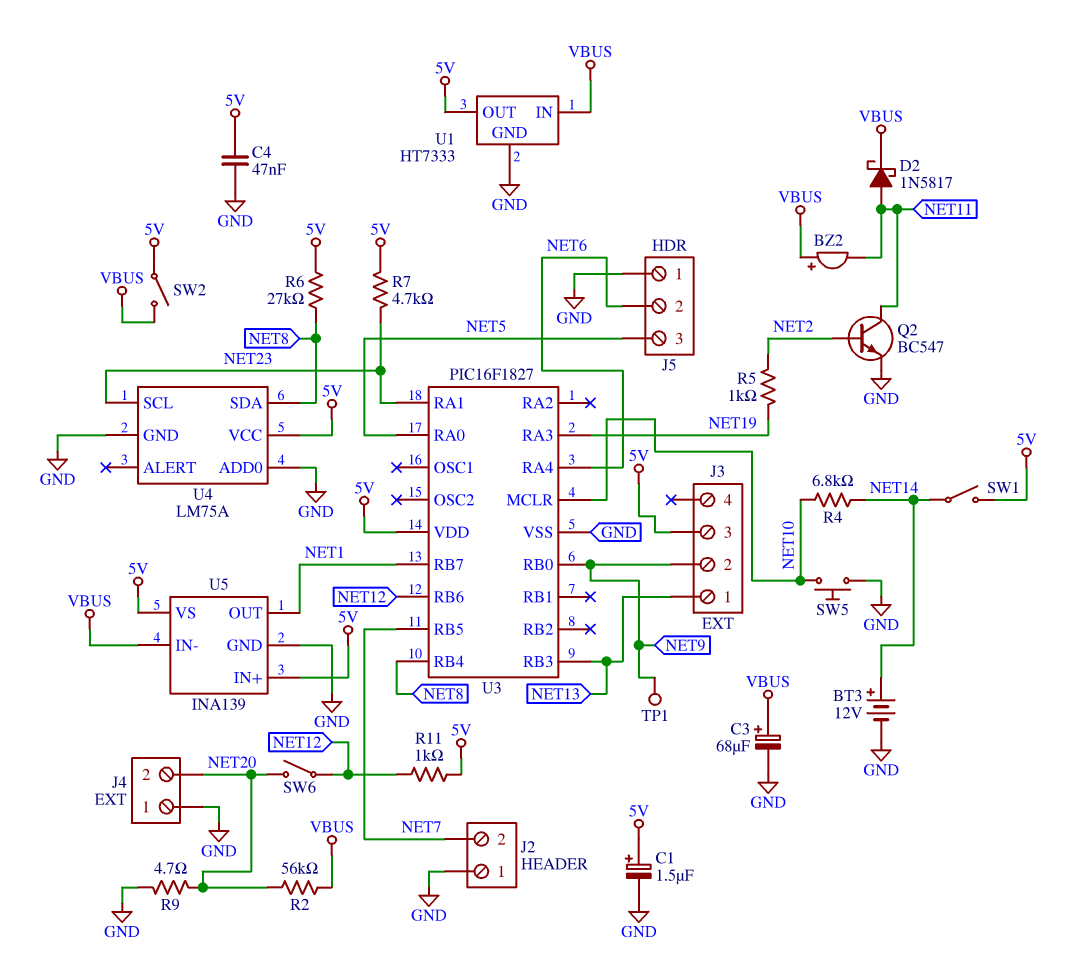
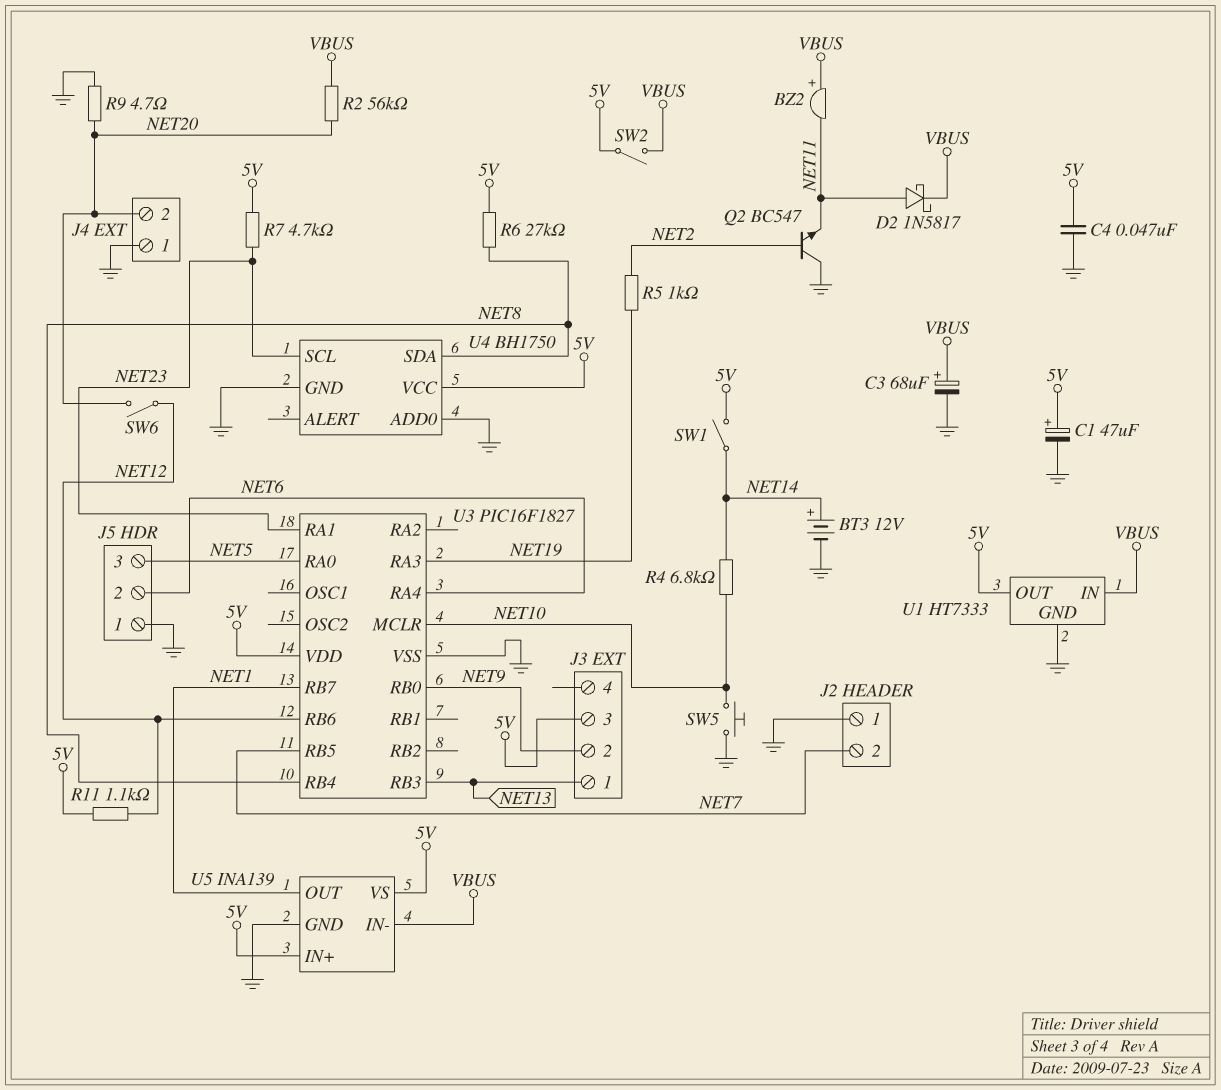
C1: 1.5uF (plus 5V, minus GND) -> 47uF (plus 5V, minus GND)
Q2: NPN BC547 (B NET2, C NET11, E GND) -> NPN BC547 (B NET2, C GND, E NET11)
R11: 1k (5V, NET12) -> 1.1k (5V, NET12)
TP1: test point (NET9) -> none
U4: LM75A -> BH1750

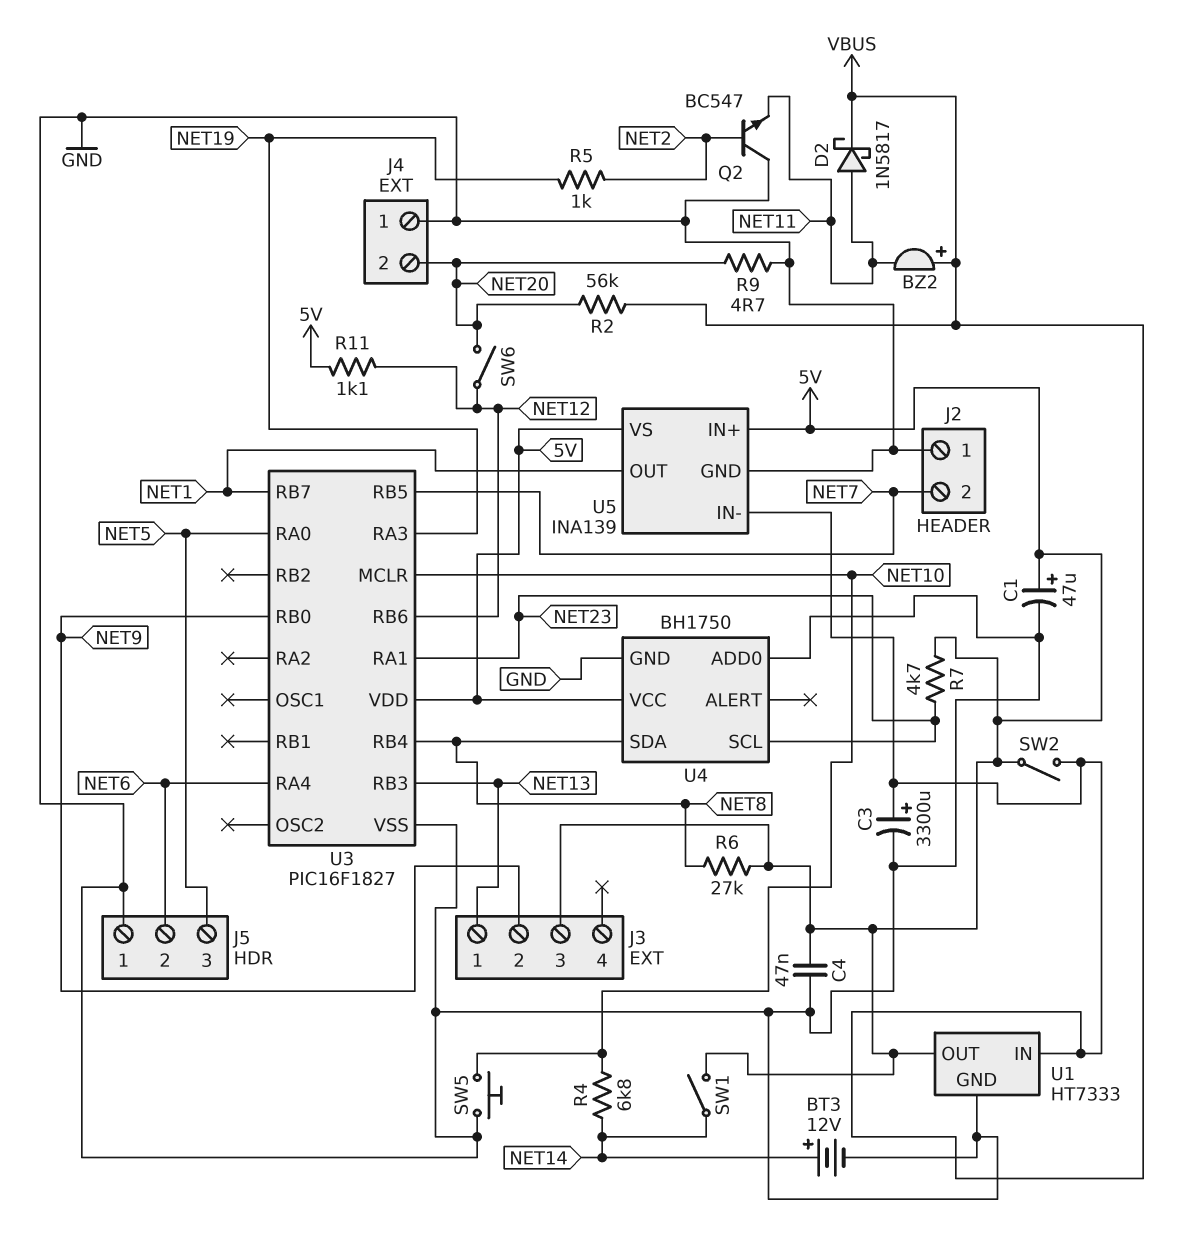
C3: 68uF (plus VBUS, minus GND) -> 3300uF (plus VBUS, minus GND)

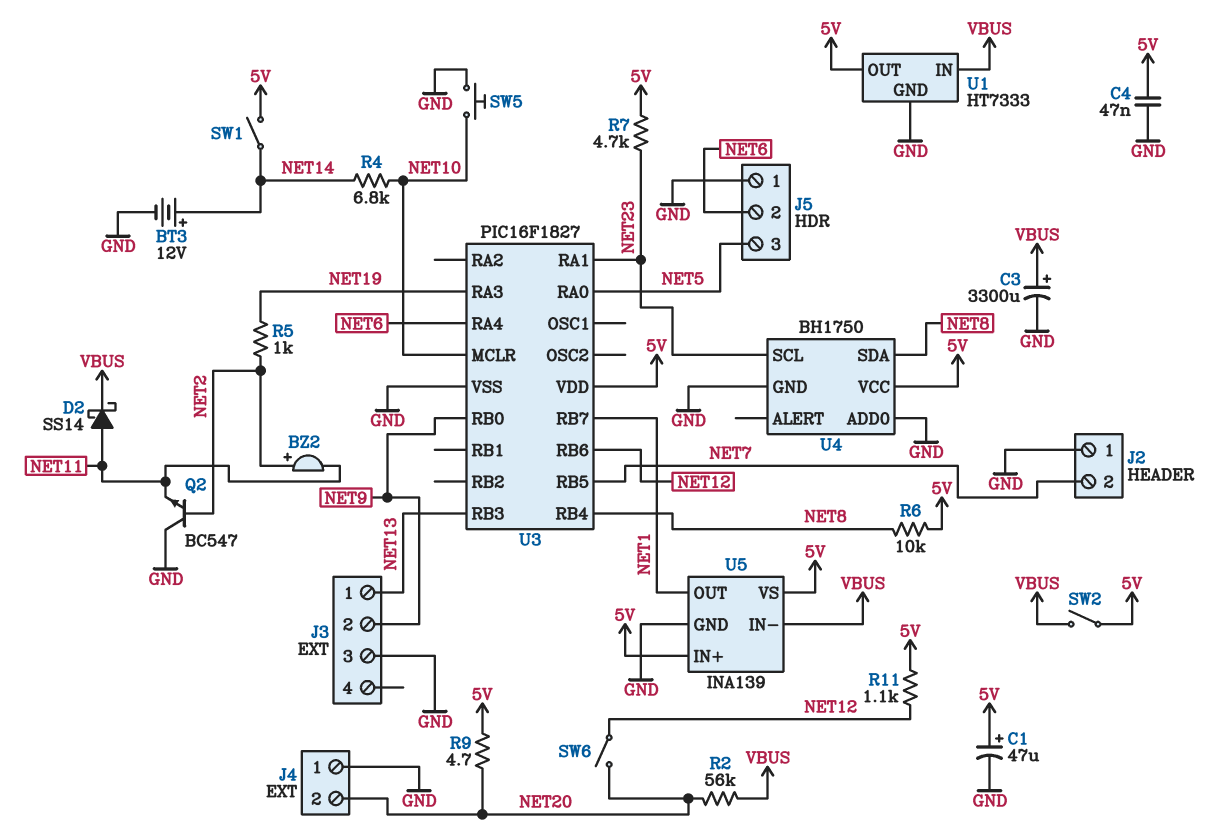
BZ2: buzzer (plus VBUS, minus NET11) -> buzzer (plus NET2, minus NET11)
D2: schottky 1N5817 (A NET11, K VBUS) -> schottky SS14 (A NET11, K VBUS)
J3 pin 3: 5V -> GND
R6: 27k (5V, NET8) -> 10k (5V, NET8)
R9: 4.7 (GND, NET20) -> 4.7 (5V, NET20)

